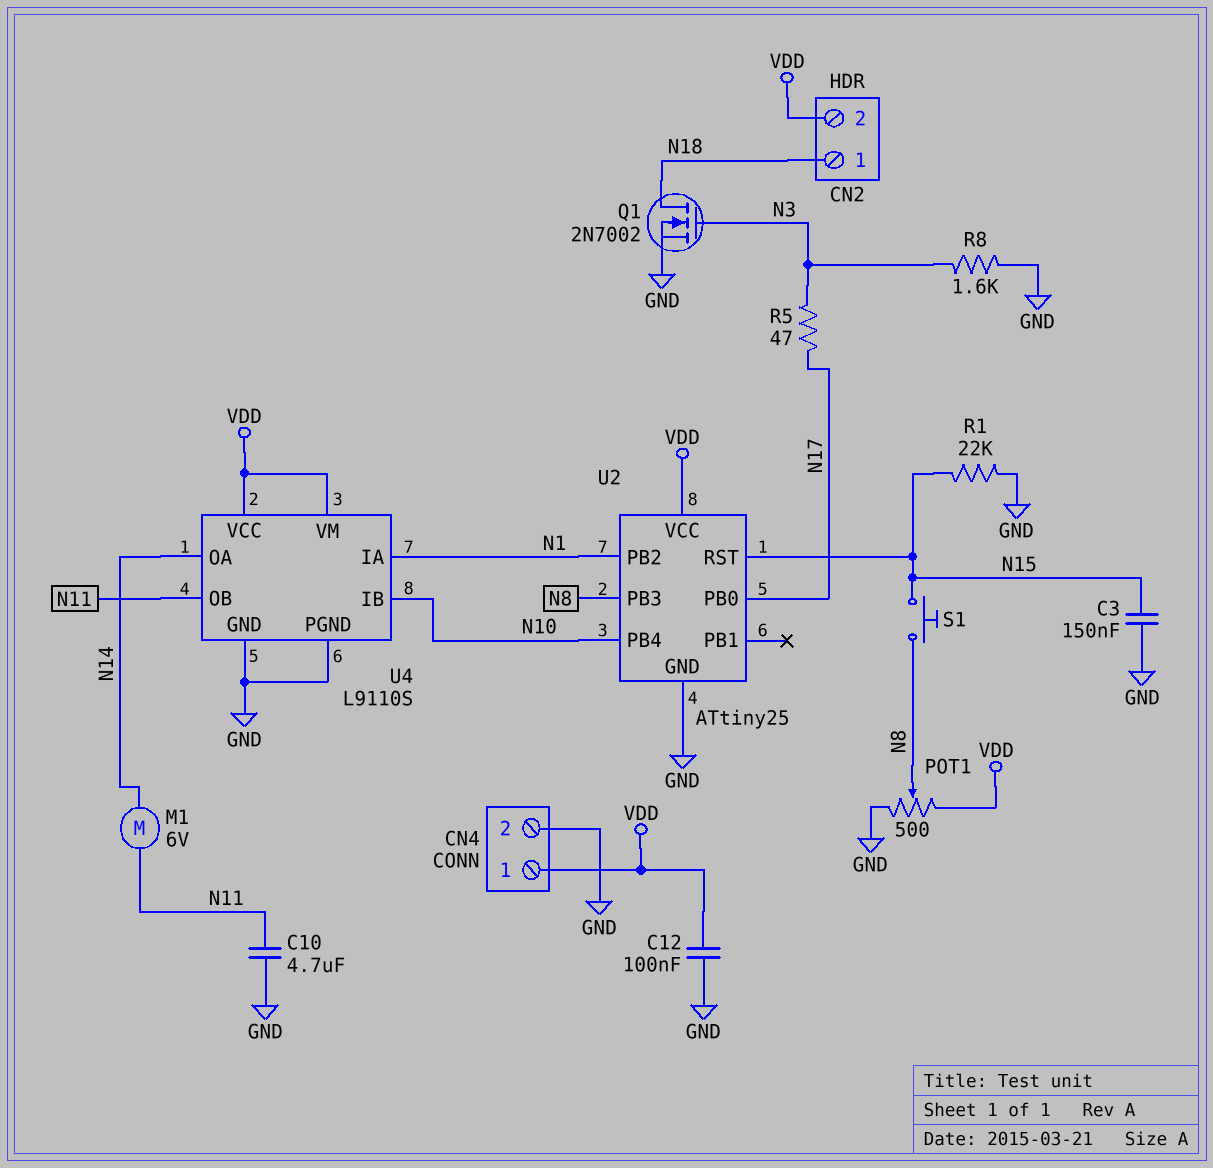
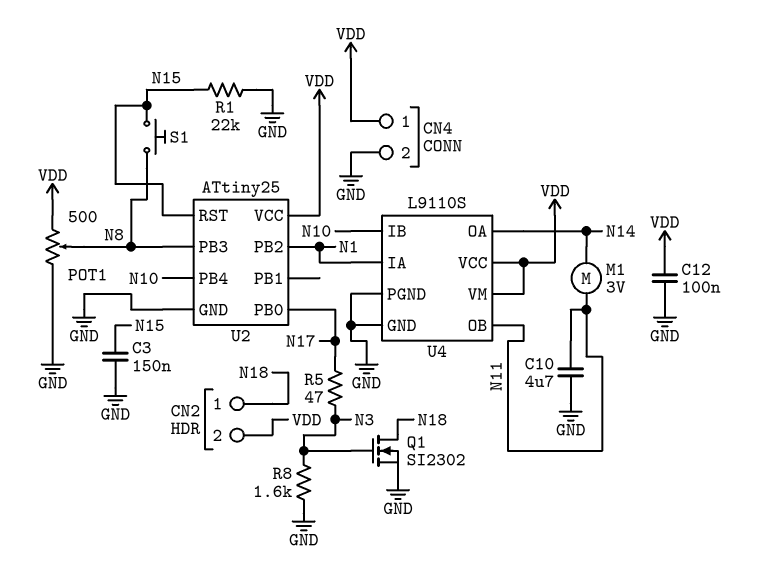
M1: motor 6V (N11, N14) -> motor 3V (N11, N14)
Q1: NMOS 2N7002 (G N3, D N18, S GND) -> NMOS SI2302 (G N3, D N18, S GND)

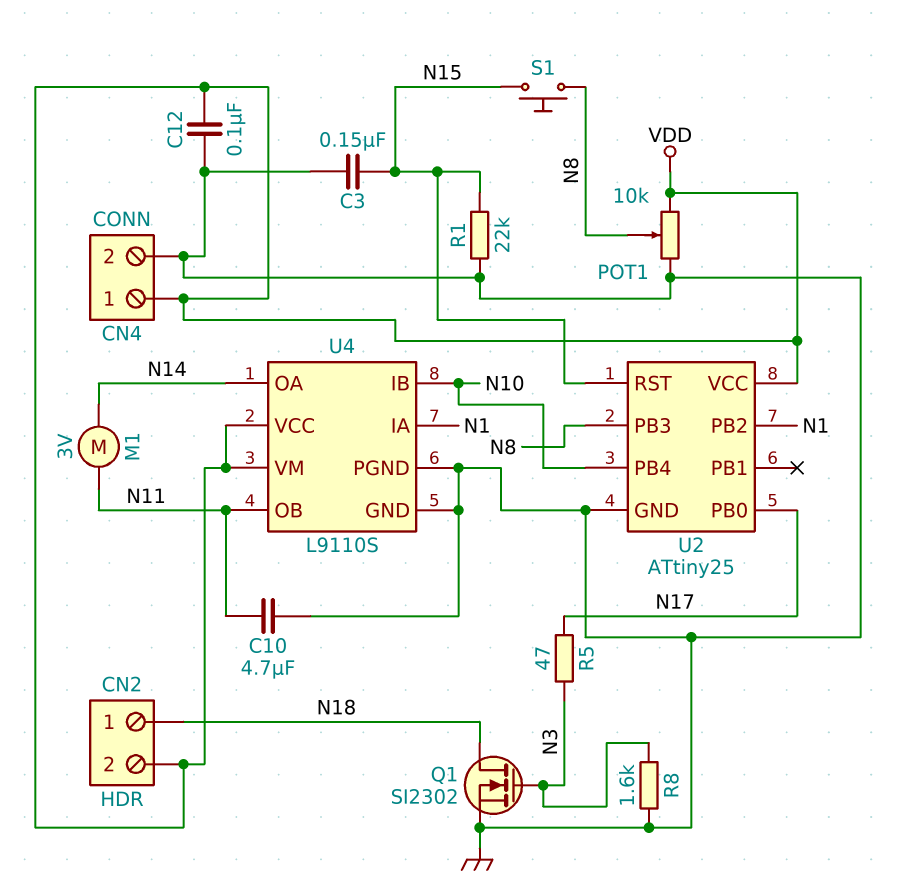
POT1: 500 (GND, VDD, wiper N8) -> 10k (GND, VDD, wiper N8)

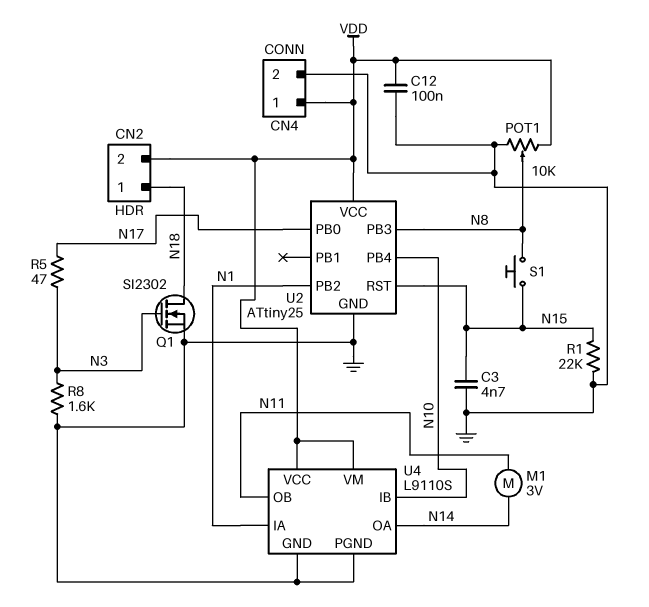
C3: 150nF (GND, N15) -> 4.7nF (GND, N15)
C10: 4.7uF (GND, N11) -> none

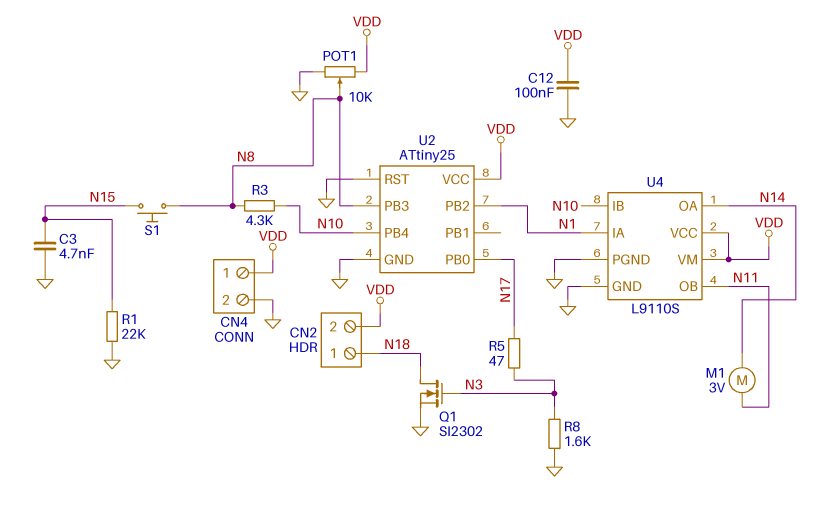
R3: none -> 4.3k (N8, N10)
U2 pin RST: N15 -> GND

